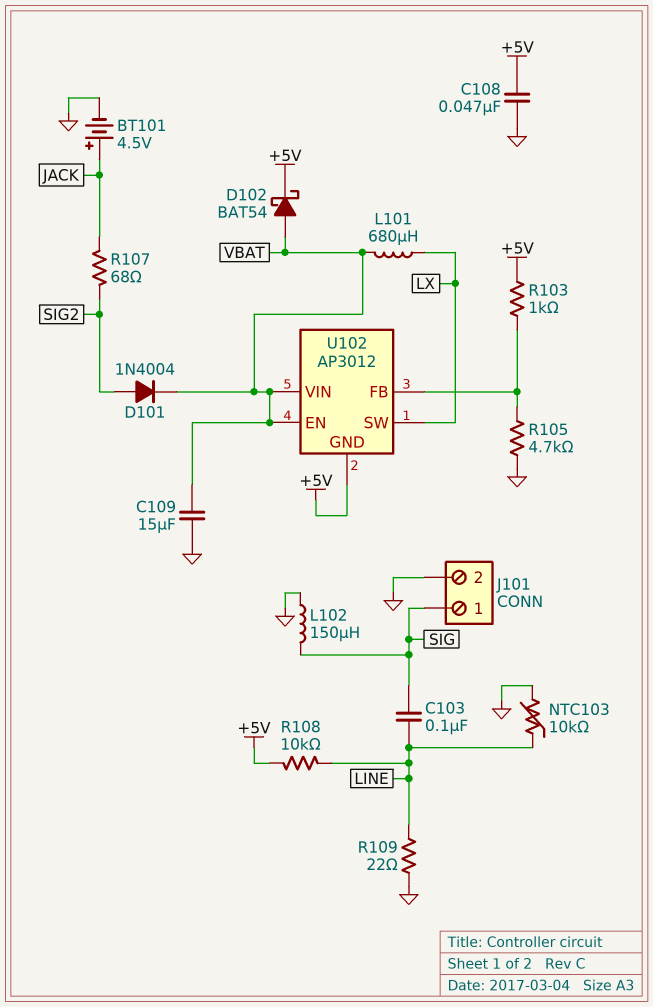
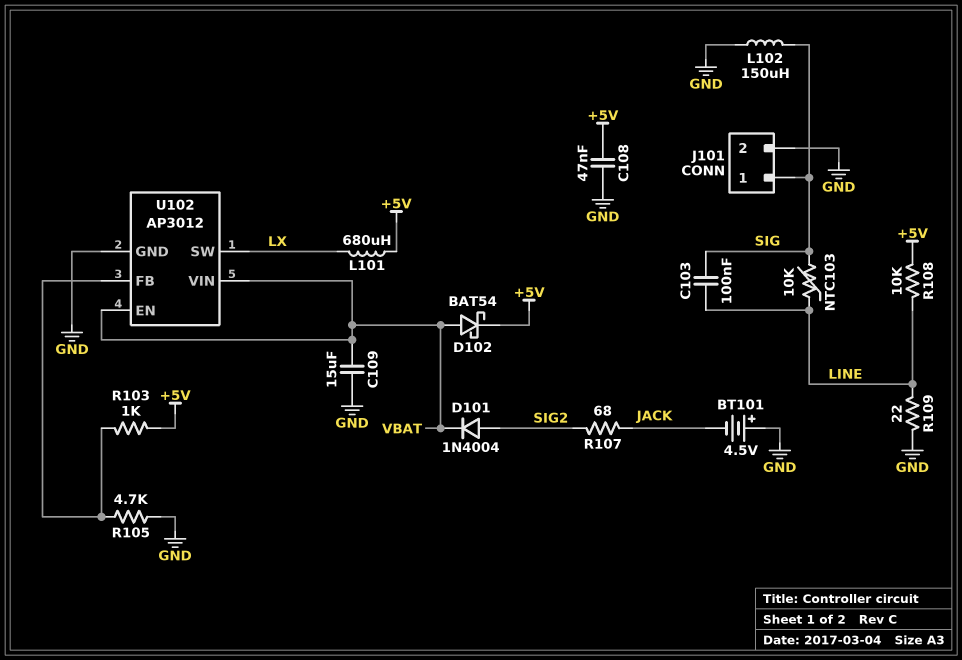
BT101: 4.5V (plus JACK, minus GND) -> 4.5V (plus GND, minus JACK)
L101: 680uH (LX, VBAT) -> 680uH (+5V, LX)
NTC103: 10k (GND, LINE) -> 10k (LINE, SIG)
U102 pin GND: +5V -> GND

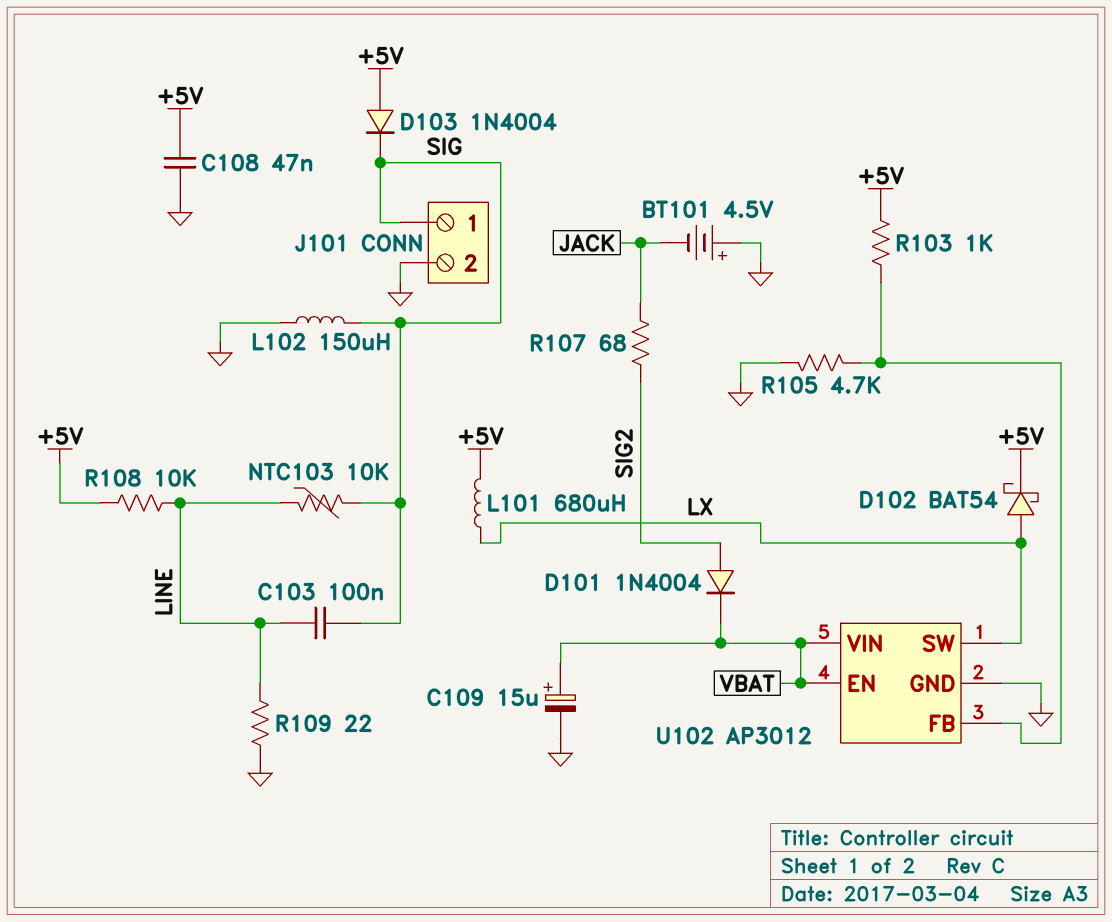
C109: 15uF (GND, VBAT) -> 15uF (plus VBAT, minus GND)
D102: schottky BAT54 (A VBAT, K +5V) -> schottky BAT54 (A LX, K +5V)
D103: none -> diode 1N4004 (A +5V, K SIG)

